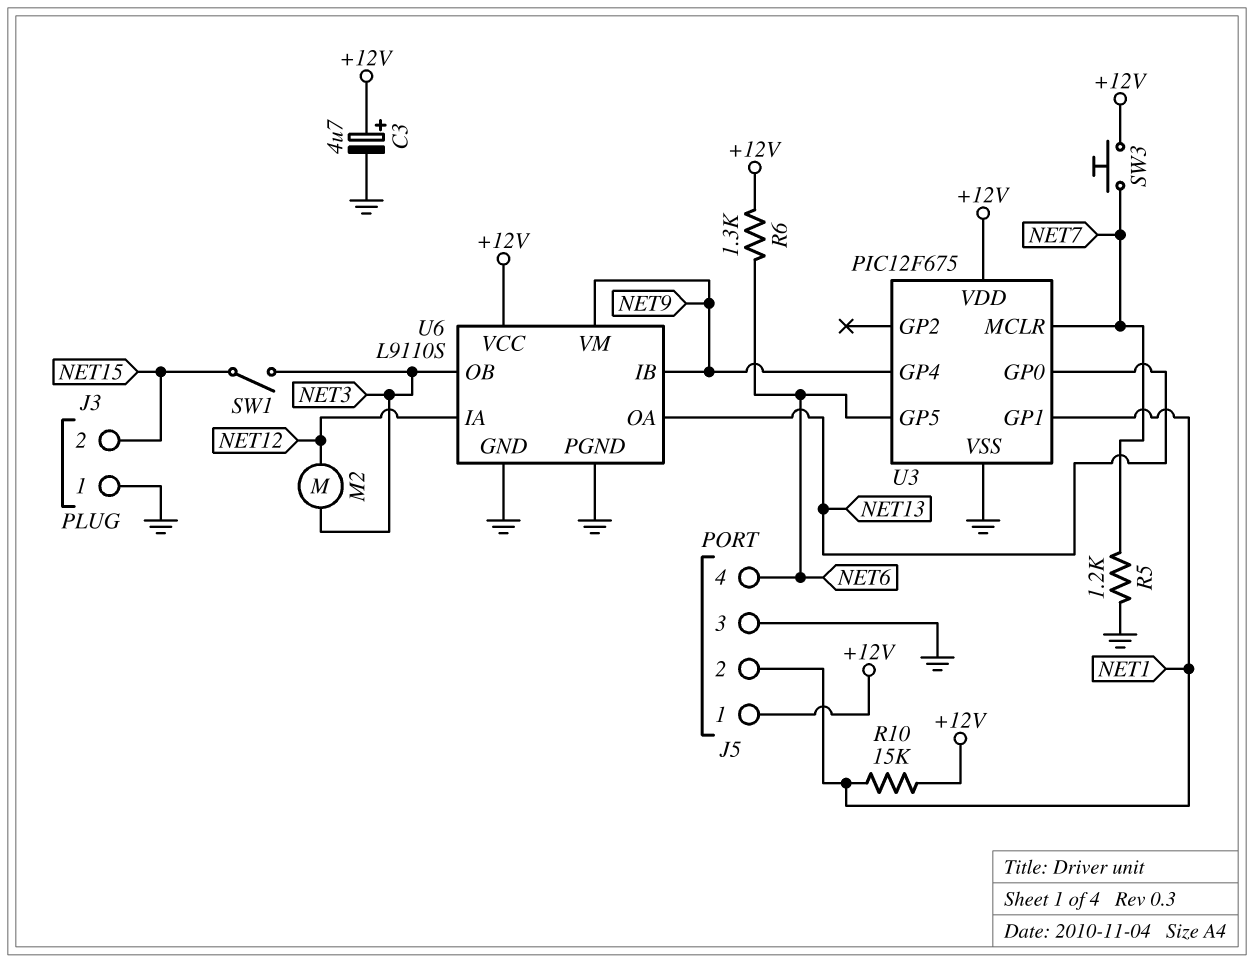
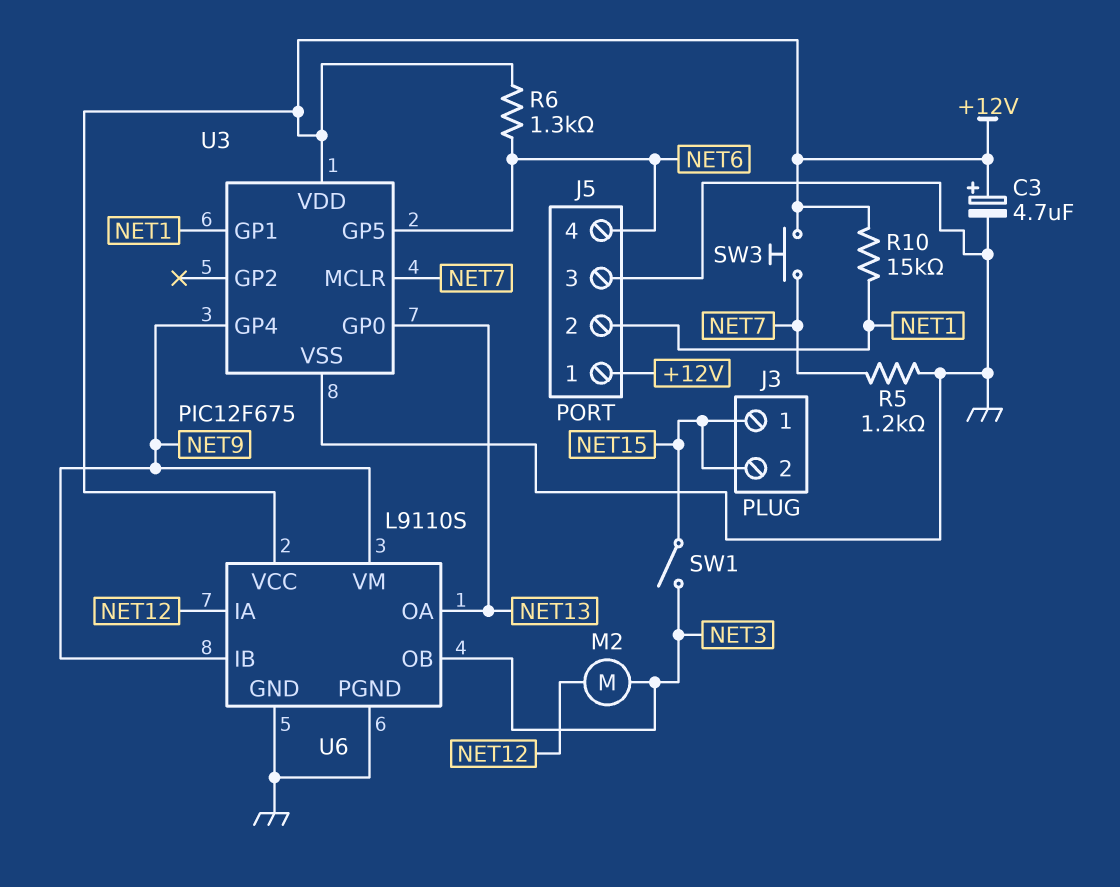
J3 pin 1: GND -> NET15

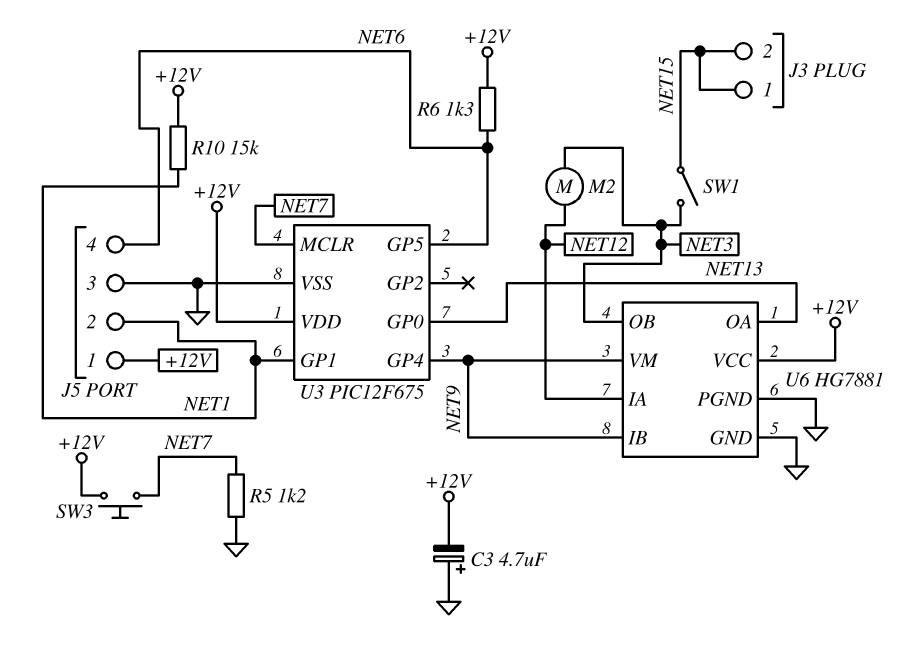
C3: 4.7uF (plus +12V, minus GND) -> 4.7uF (plus GND, minus +12V)
U6: L9110S -> HG7881

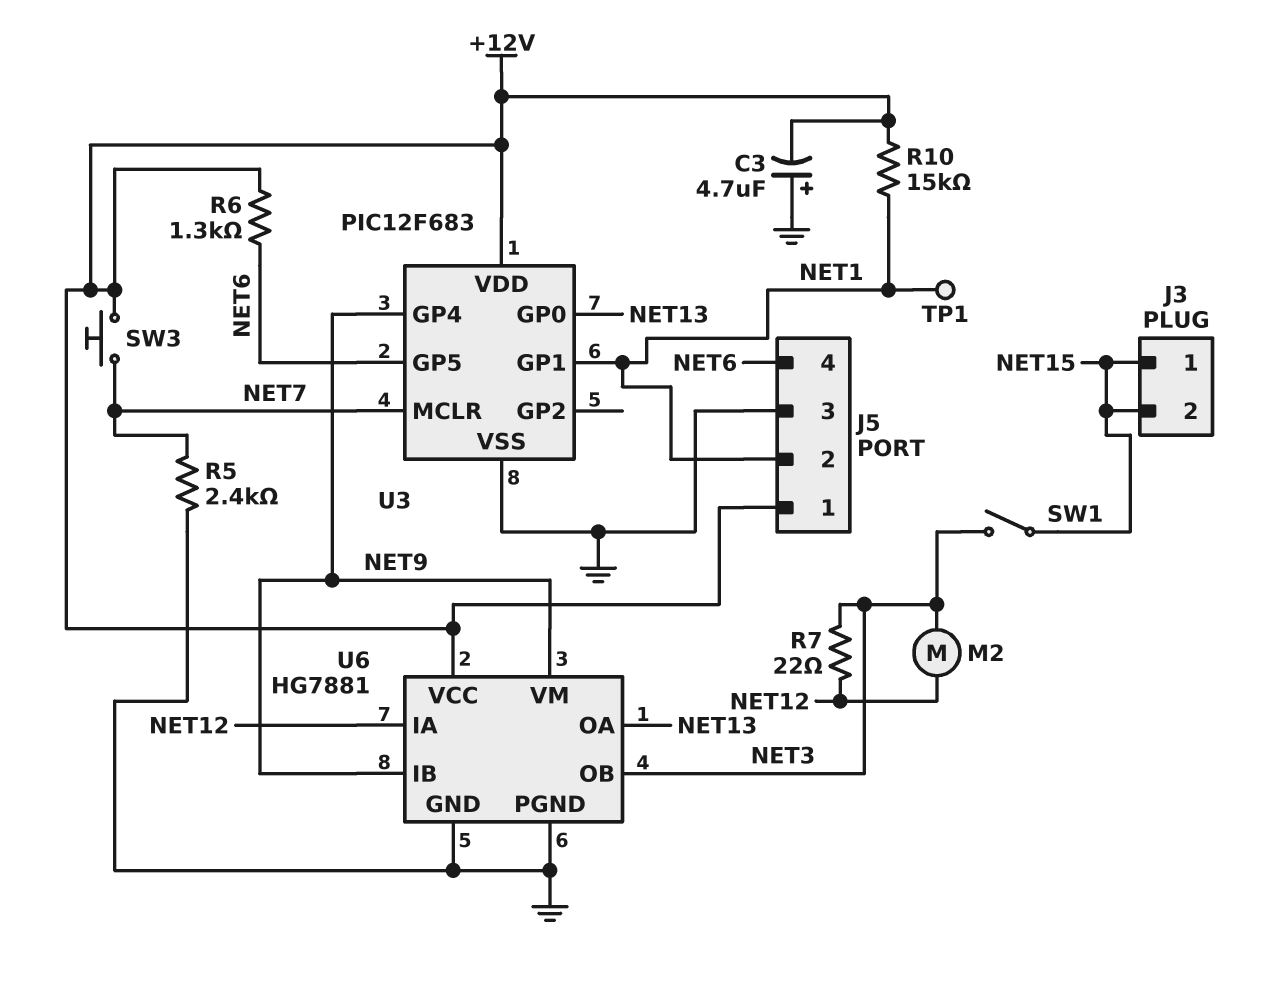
R5: 1.2k (GND, NET7) -> 2.4k (GND, NET7)
R7: none -> 22 (NET3, NET12)
TP1: none -> test point (NET1)
U3: PIC12F675 -> PIC12F683

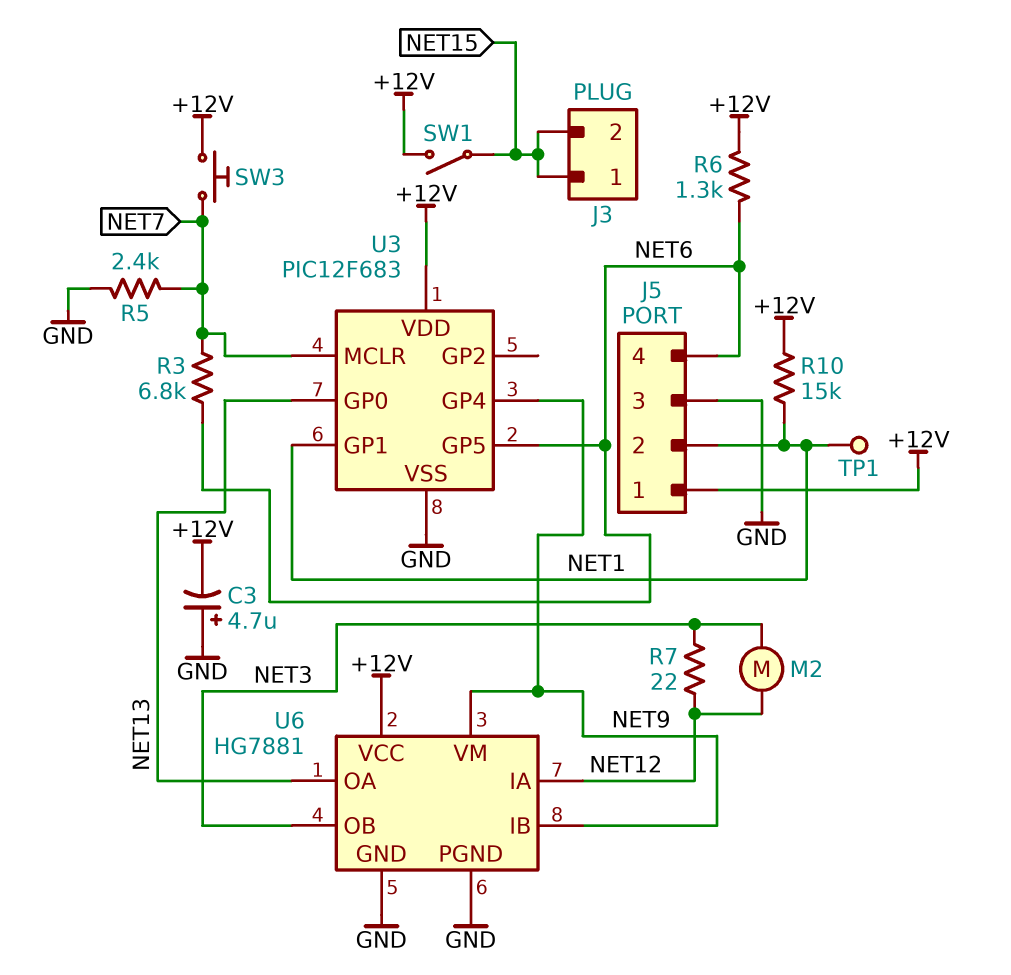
R3: none -> 6.8k (NET6, NET7)
SW1: switch (NET3, NET15) -> switch (+12V, NET15)

